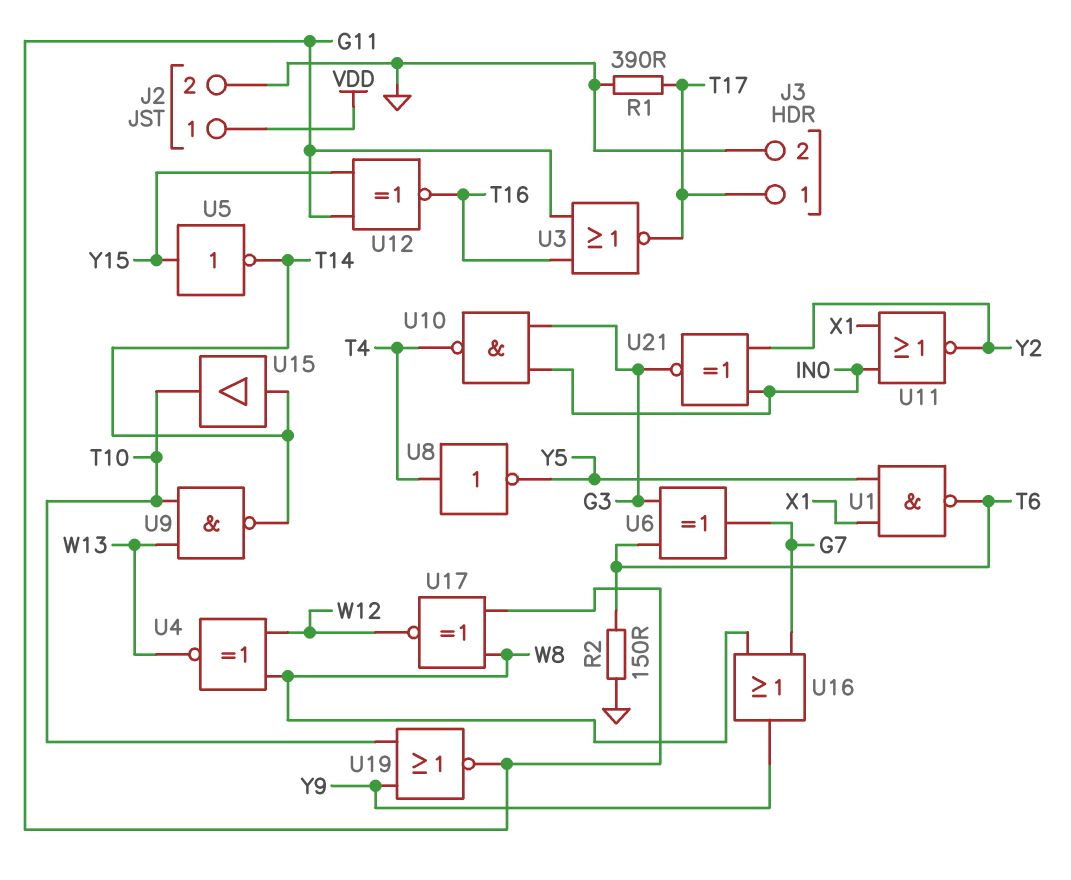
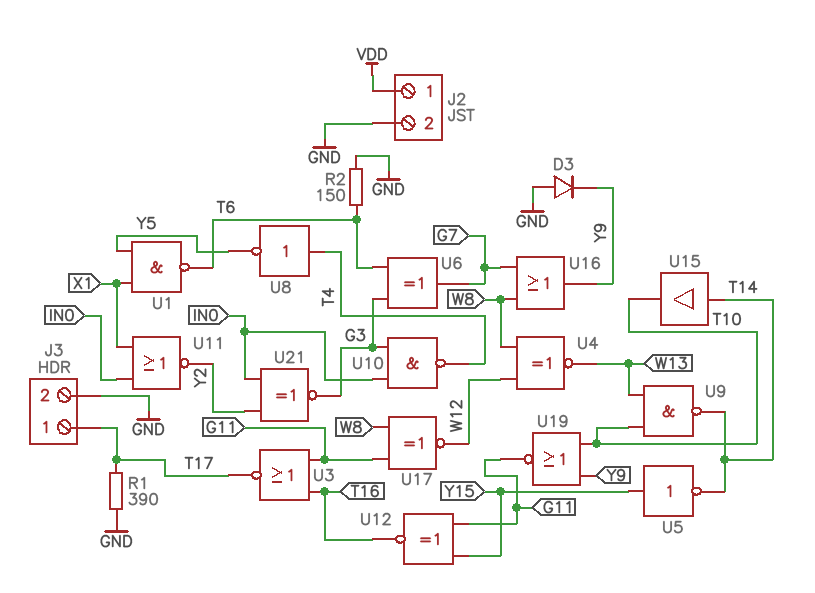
D3: none -> diode (A GND, K Y9)

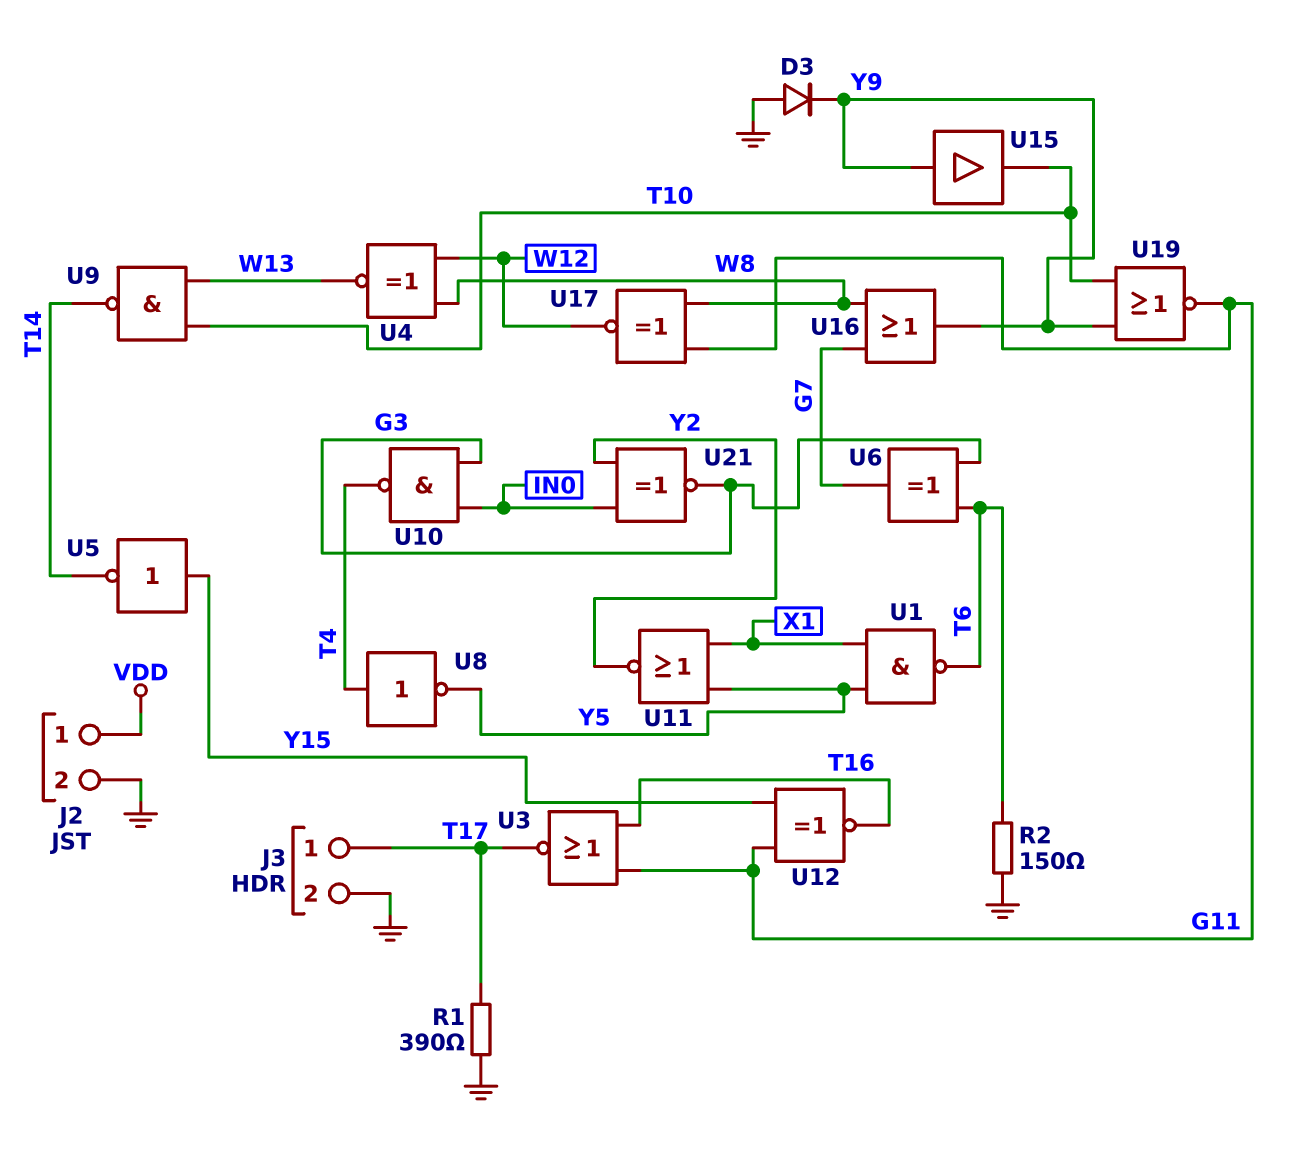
U11: NOR (in IN0, in X1, out Y2) -> NOR (in X1, in Y5, out Y2)
U15: buffer (in T14, out T10) -> buffer (in Y9, out T10)

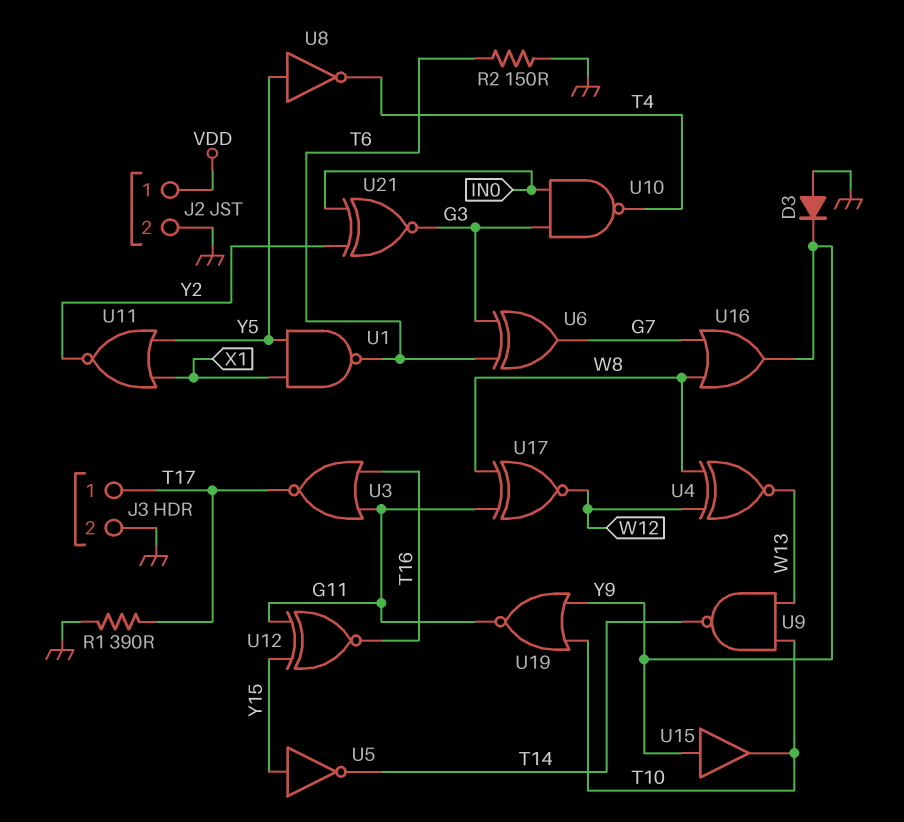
U8: NOT (in T4, out Y5) -> NOT (in Y5, out T4)

